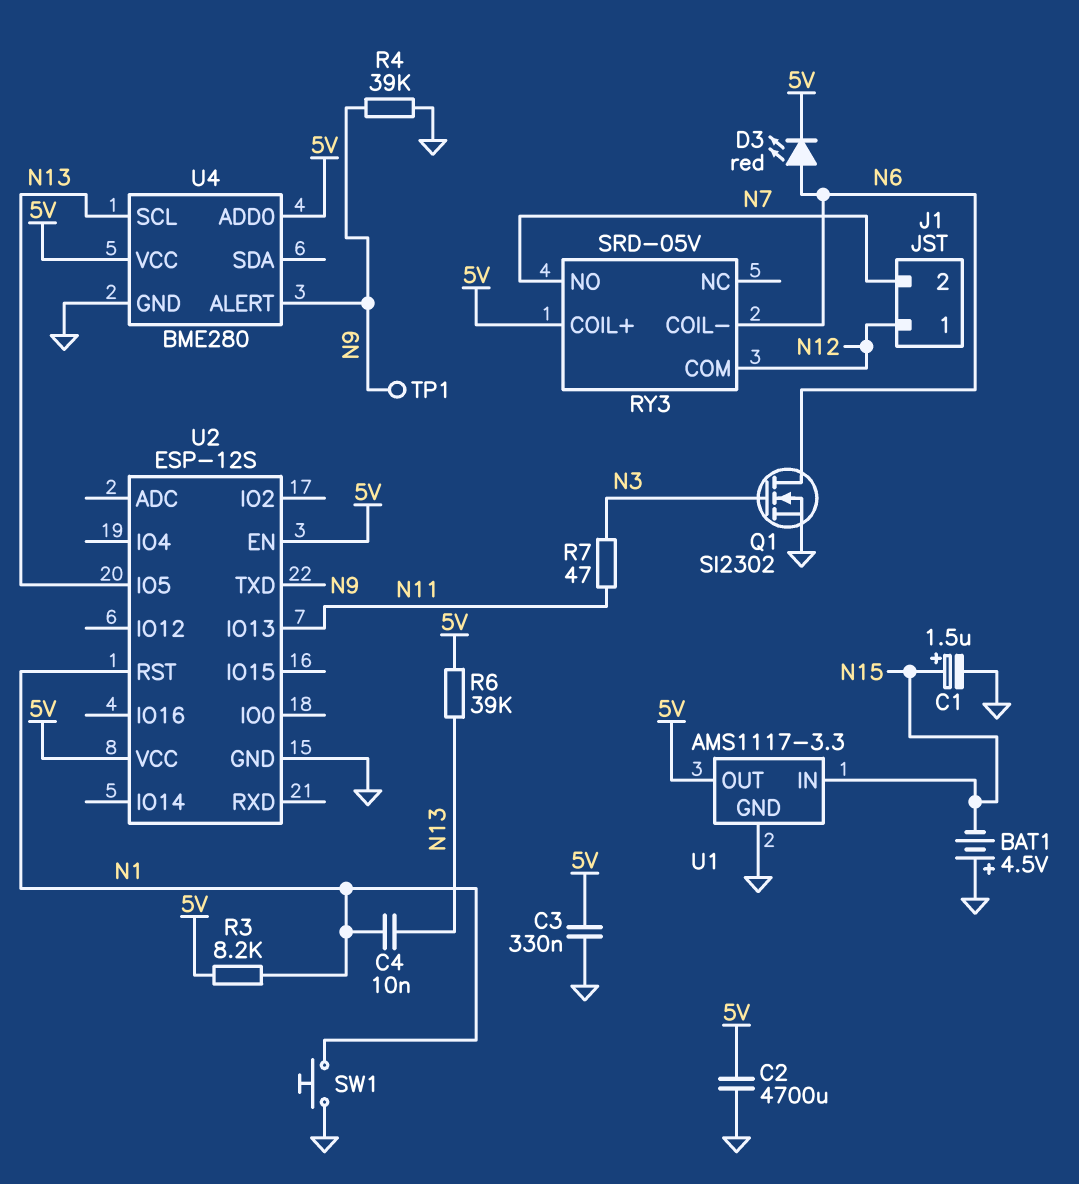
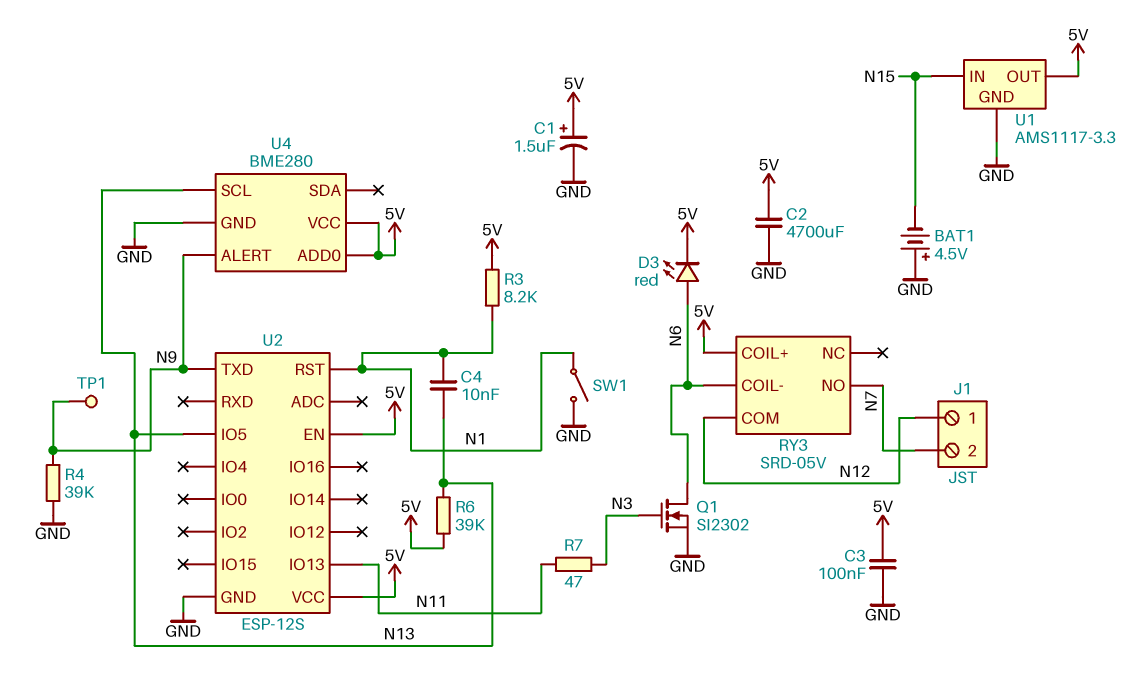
C1: 1.5uF (plus N15, minus GND) -> 1.5uF (plus 5V, minus GND)
C3: 330nF (5V, GND) -> 100nF (5V, GND)
SW1: button (GND, N1) -> switch (GND, N1)

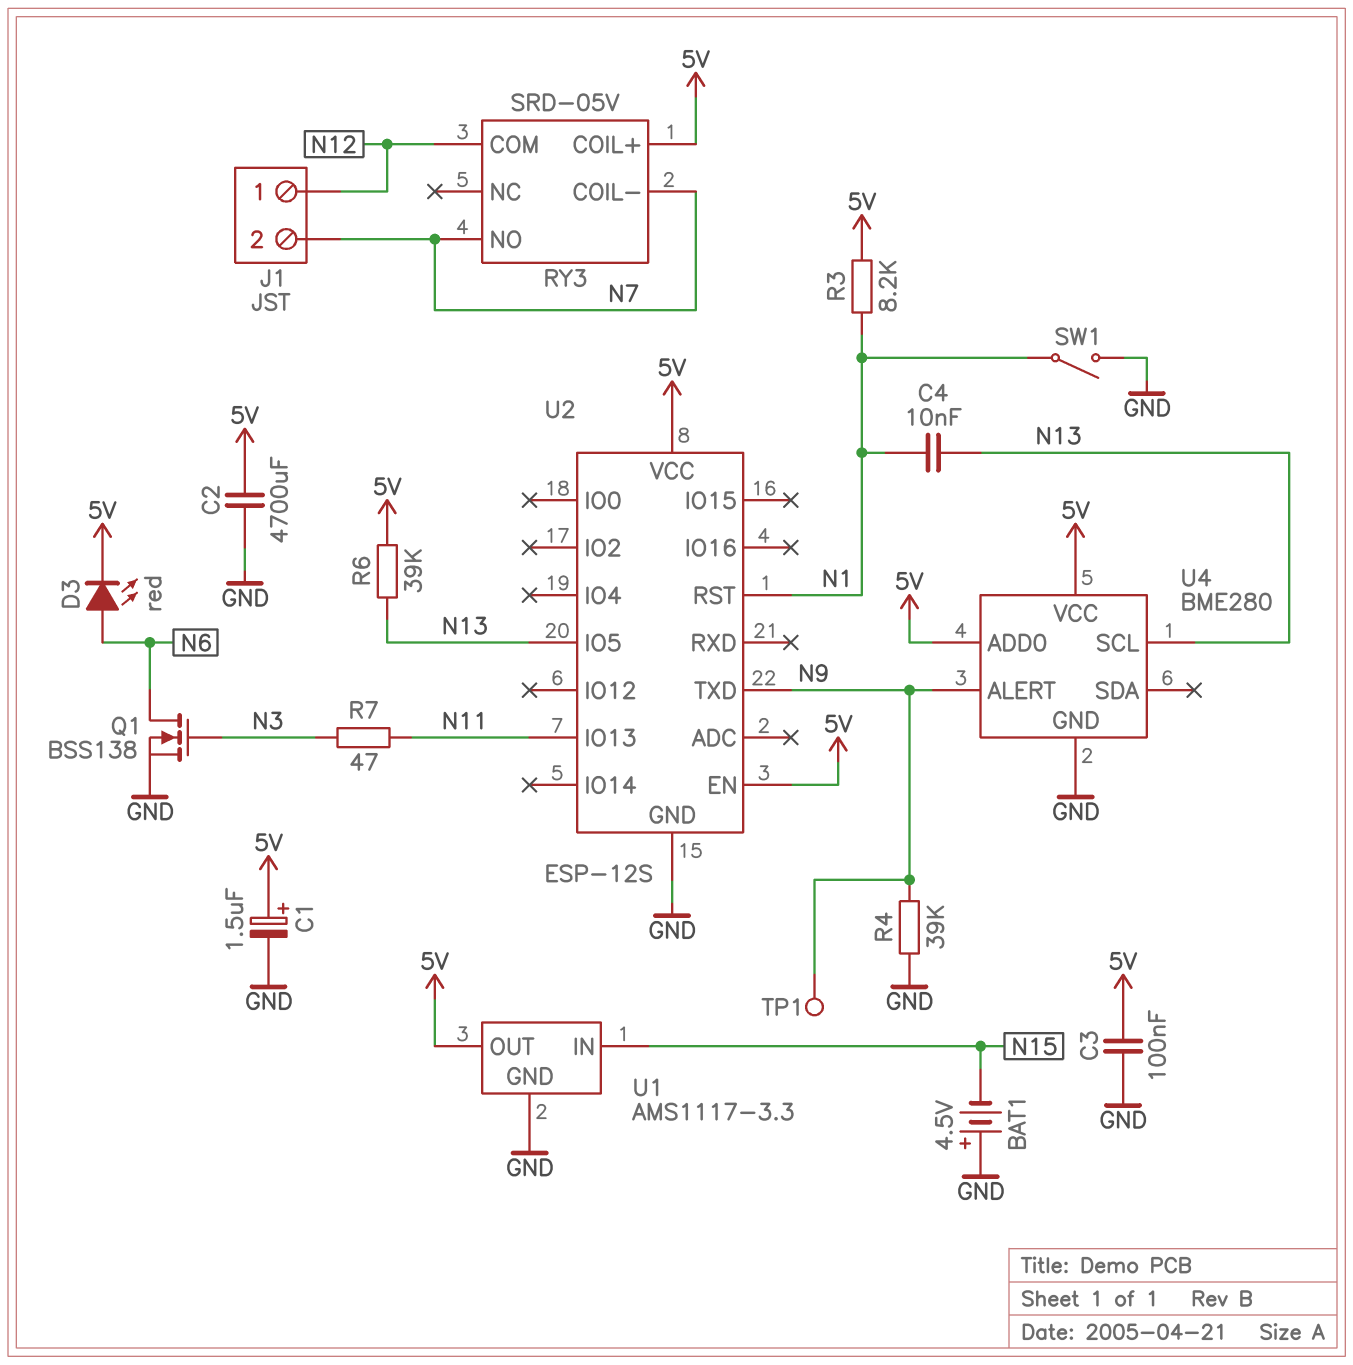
Q1: NMOS SI2302 (G N3, D N6, S GND) -> NMOS BSS138 (G N3, D N6, S GND)
RY3 pin COIL-: N6 -> N7

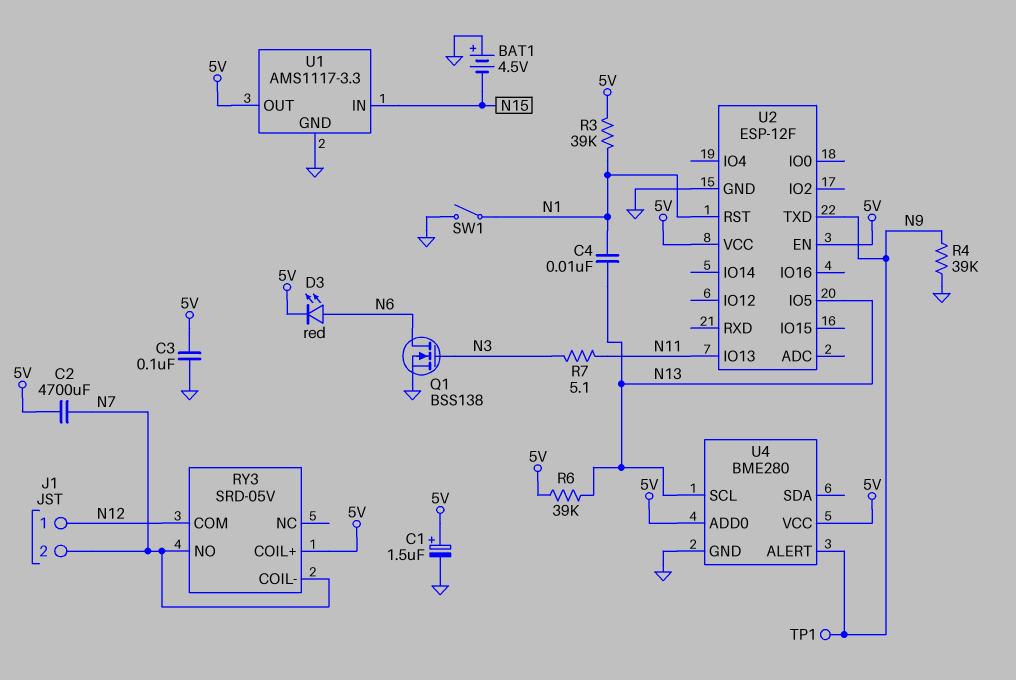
C2: 4700uF (5V, GND) -> 4700uF (5V, N7)
R3: 8.2k (5V, N1) -> 39k (5V, N1)
R7: 47 (N3, N11) -> 5.1 (N3, N11)
U2: ESP-12S -> ESP-12F

